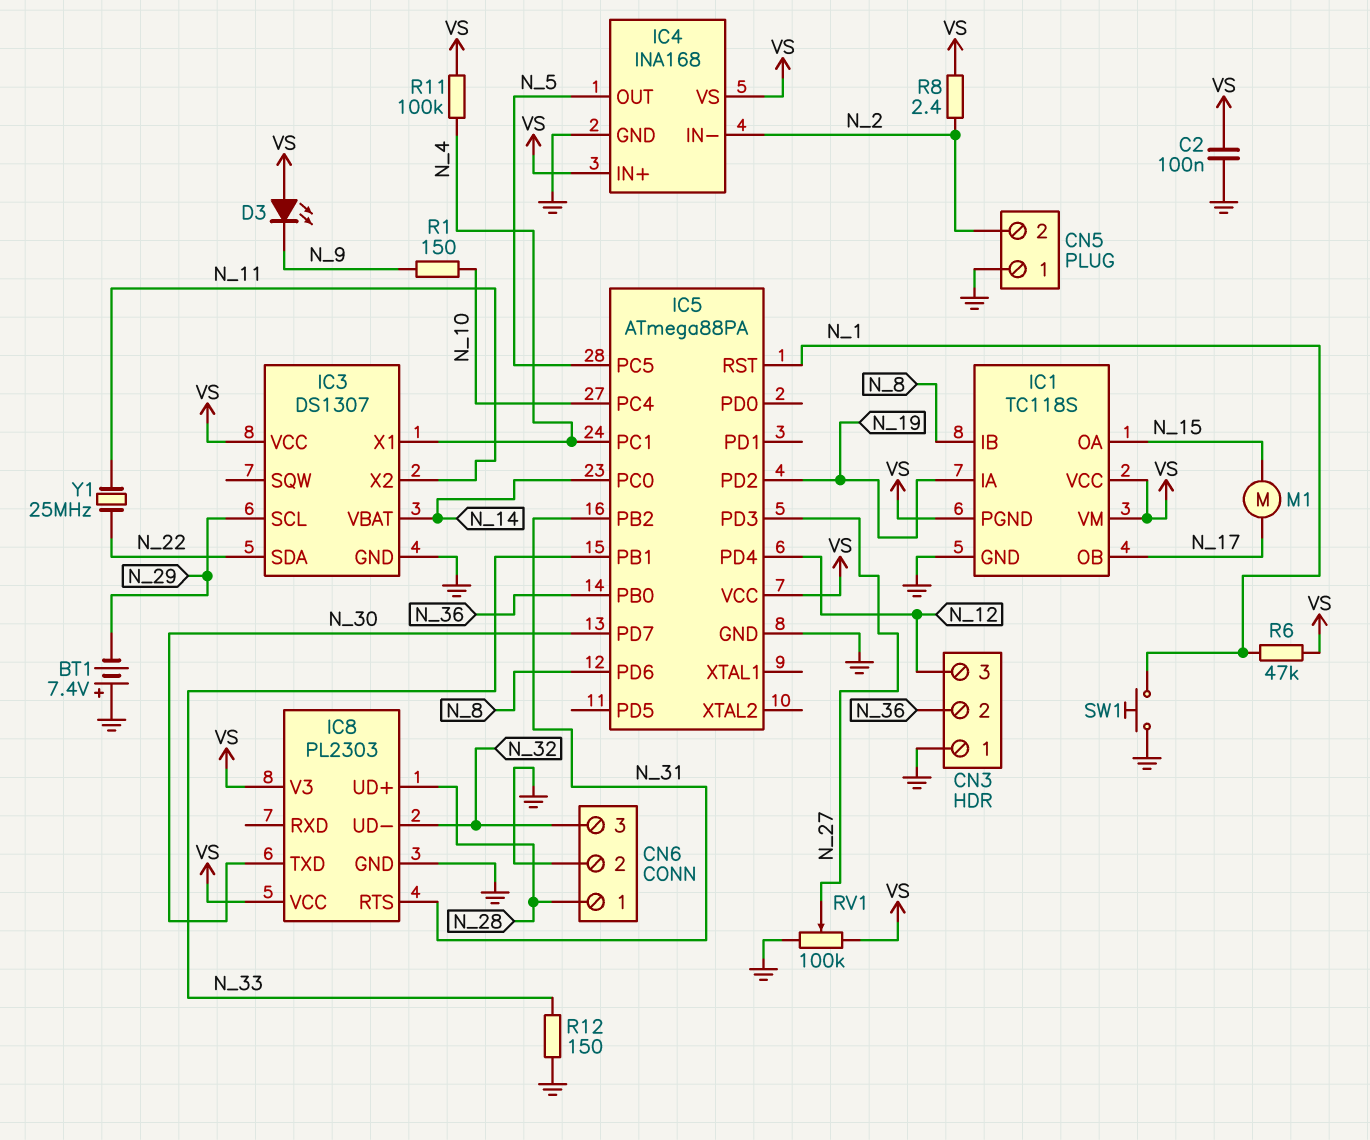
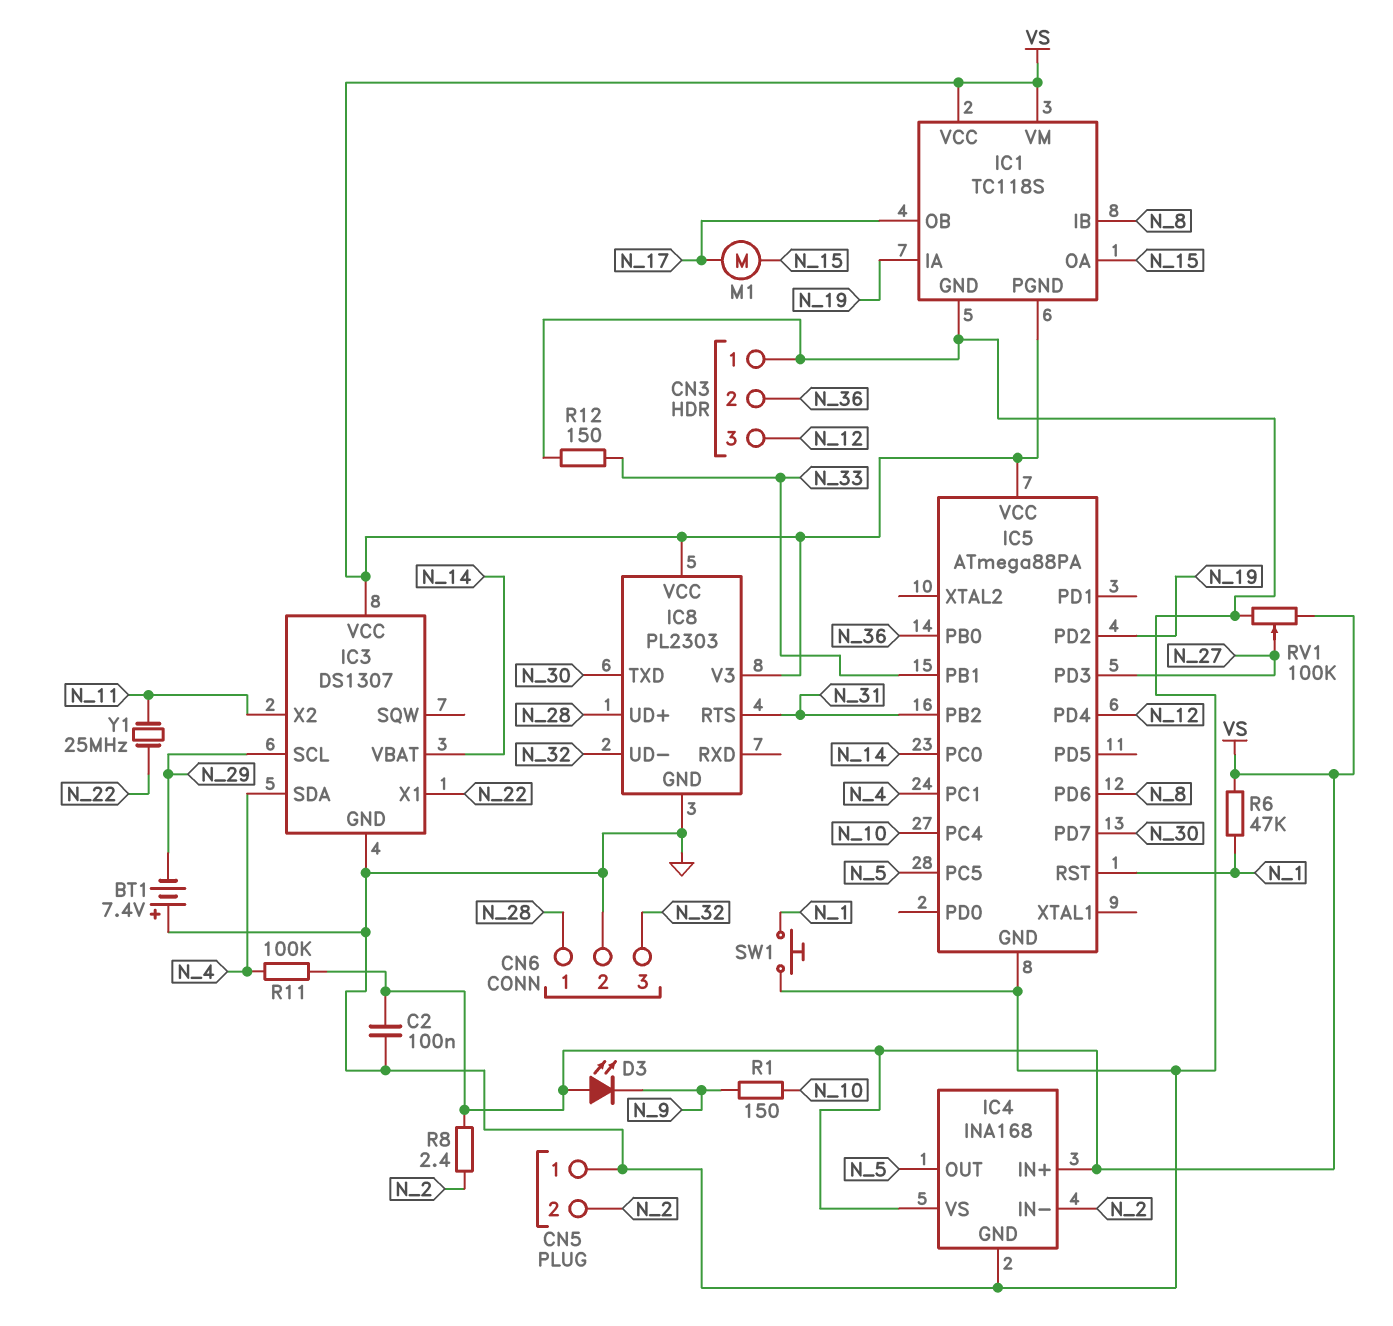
IC3 pin SDA: N_22 -> N_4
IC3 pin X1: N_4 -> N_22

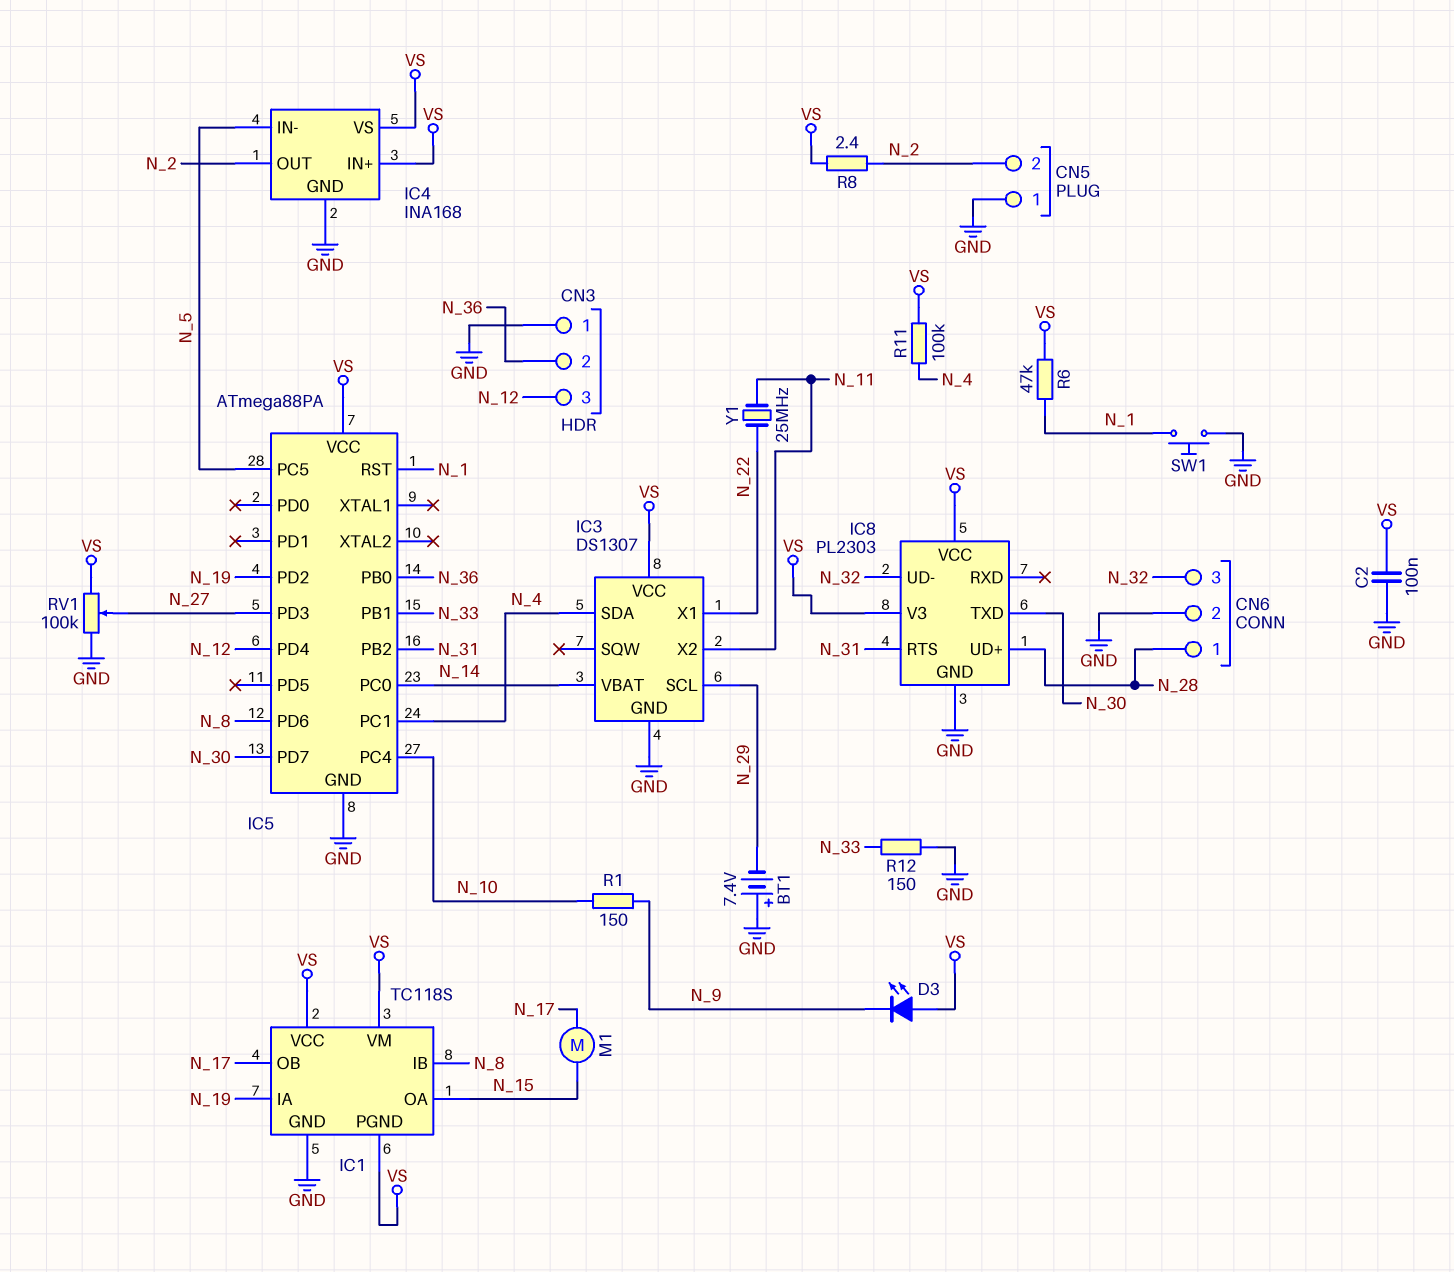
IC4 pin IN-: N_2 -> N_5
IC4 pin OUT: N_5 -> N_2

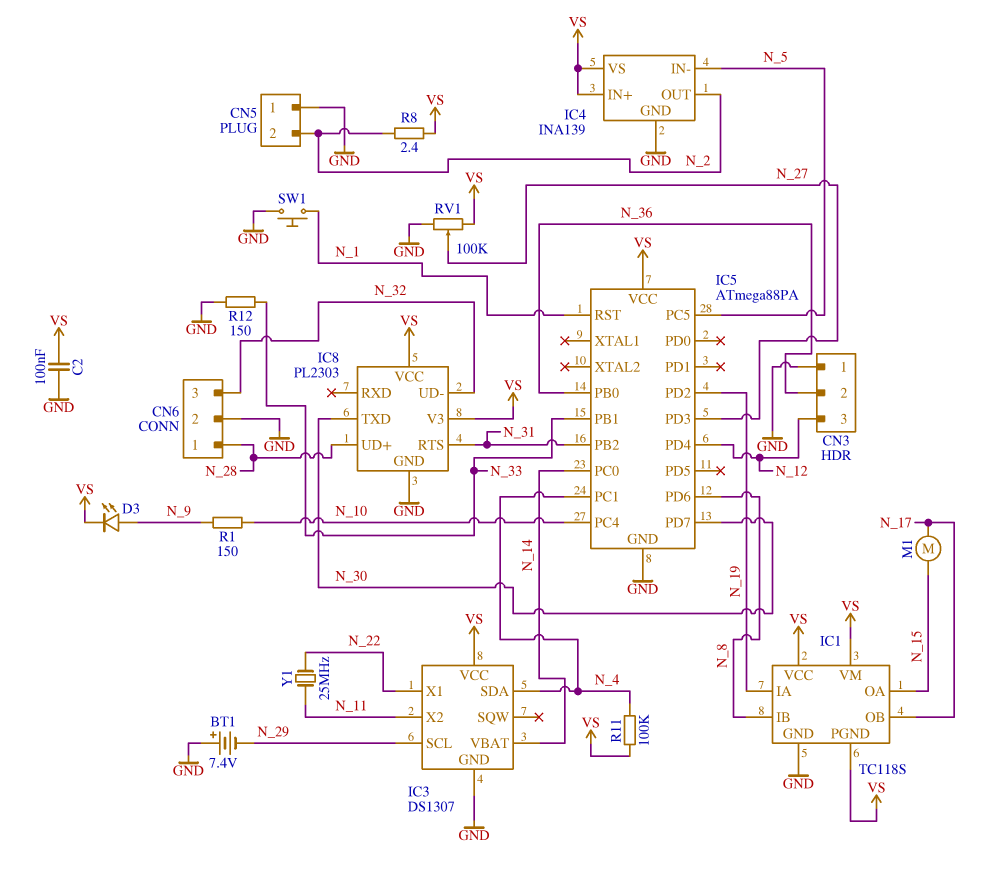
D3: LED (A VS, K N_9) -> LED (A N_9, K VS)
IC4: INA168 -> INA139
R6: 47k (N_1, VS) -> none

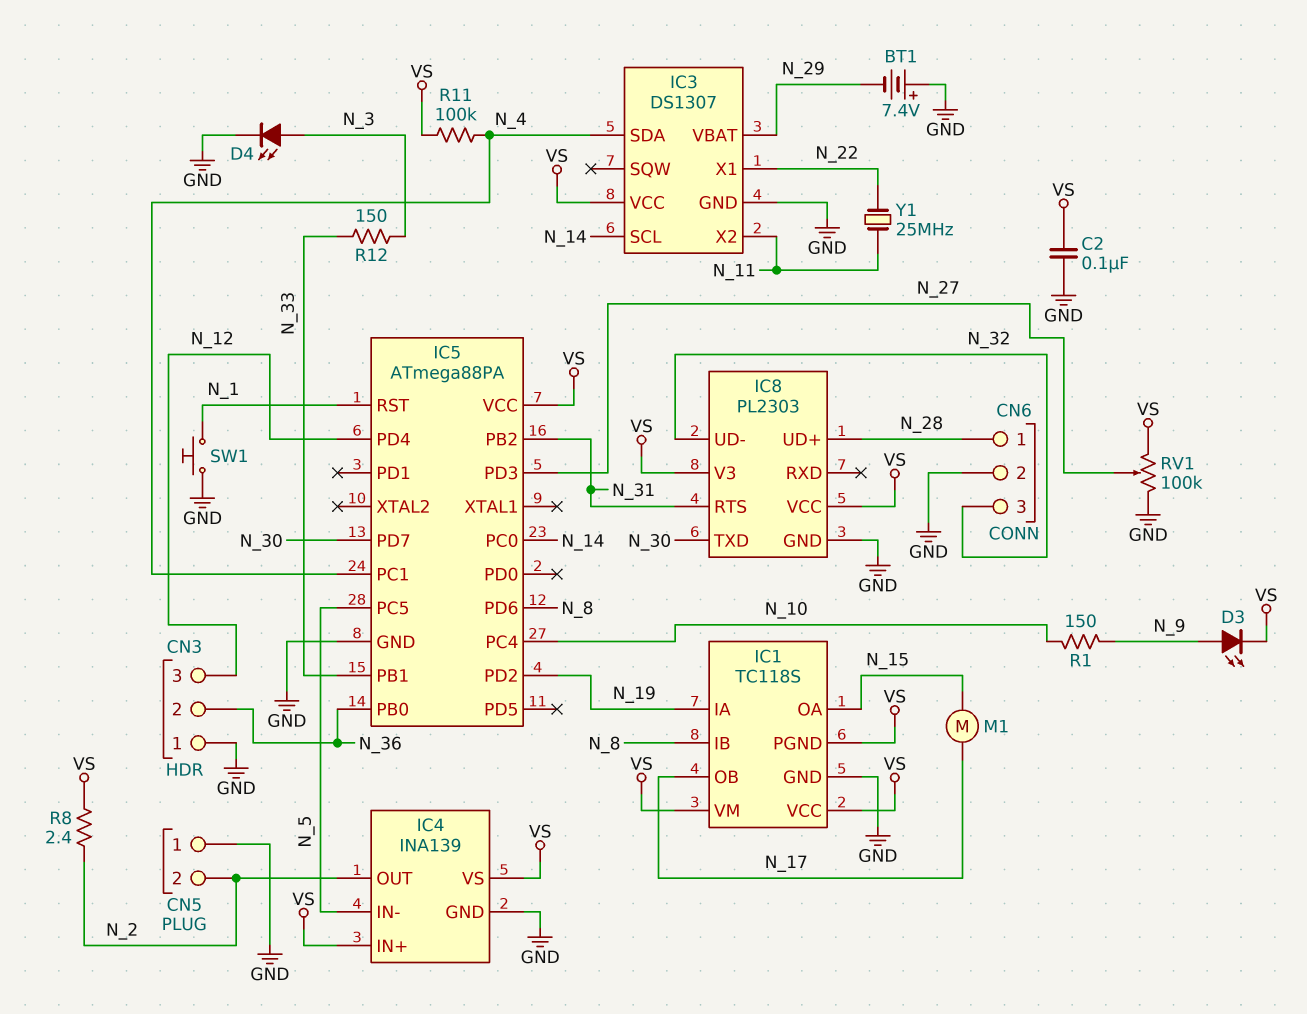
D4: none -> LED (A N_3, K GND)
IC3 pin SCL: N_29 -> N_14
IC3 pin VBAT: N_14 -> N_29
R12: 150 (GND, N_33) -> 150 (N_3, N_33)

